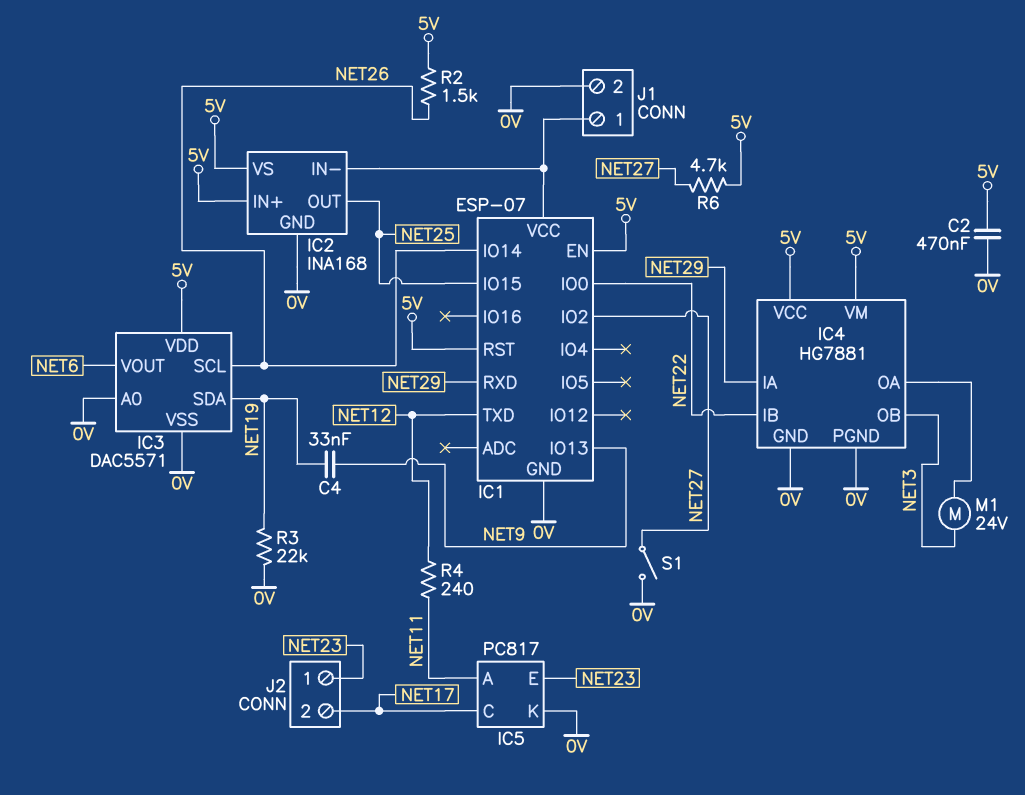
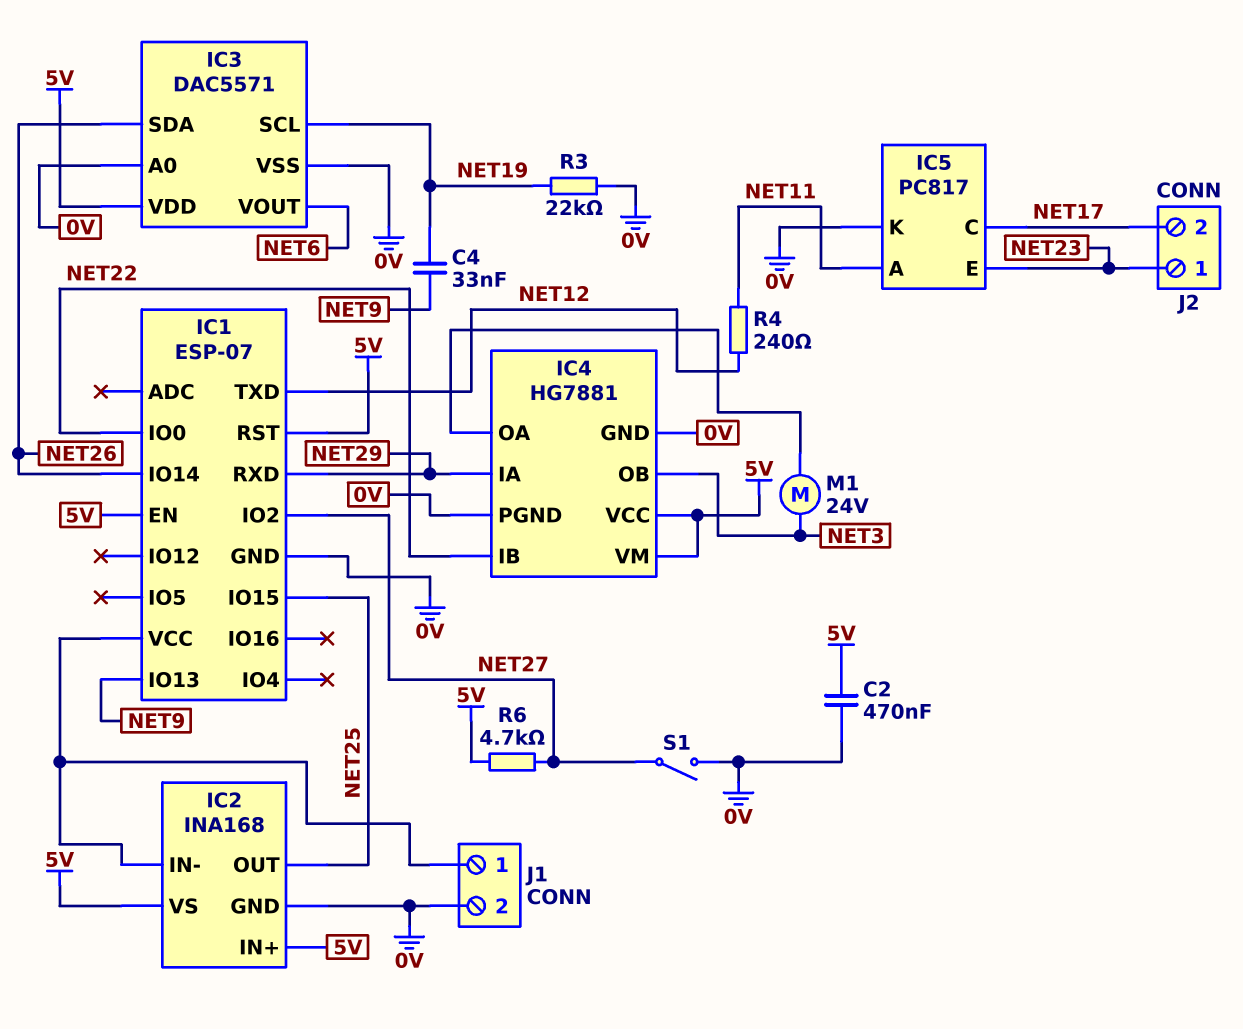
IC3 pin SCL: NET26 -> NET19
IC3 pin SDA: NET19 -> NET26
R2: 1.5k (5V, NET26) -> none

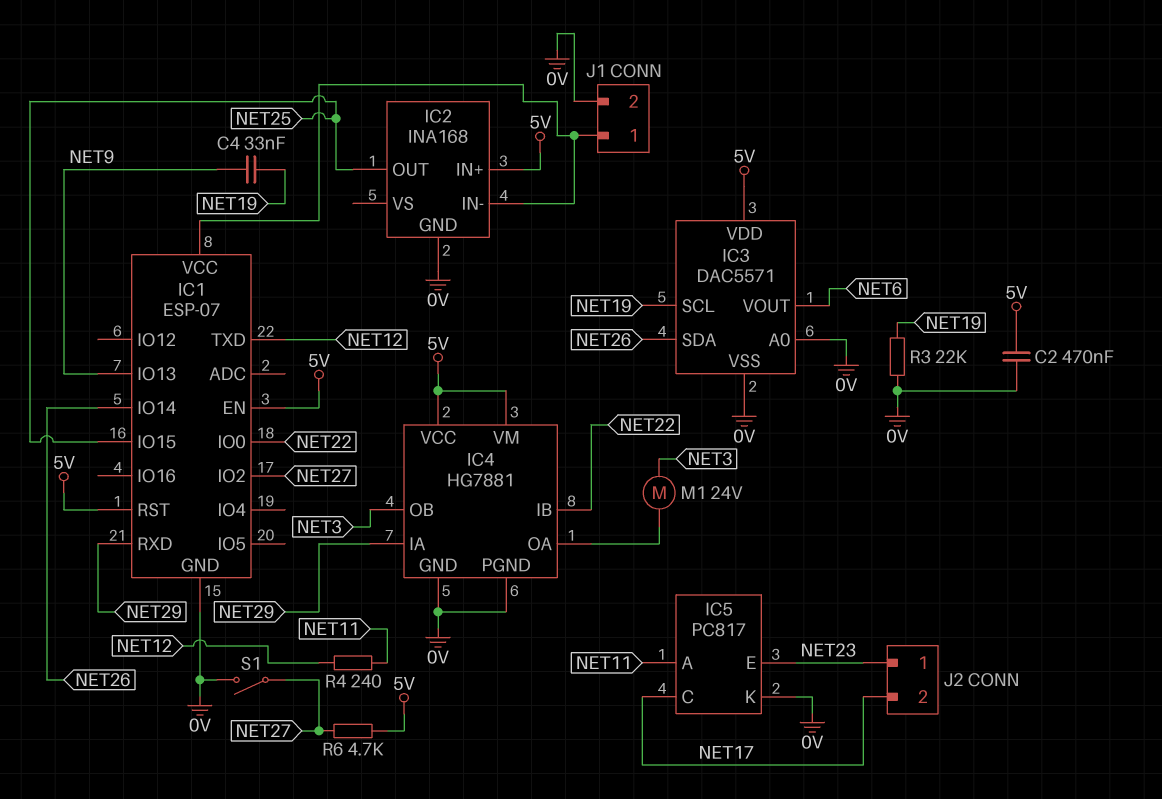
IC2 pin VS: 5V -> none

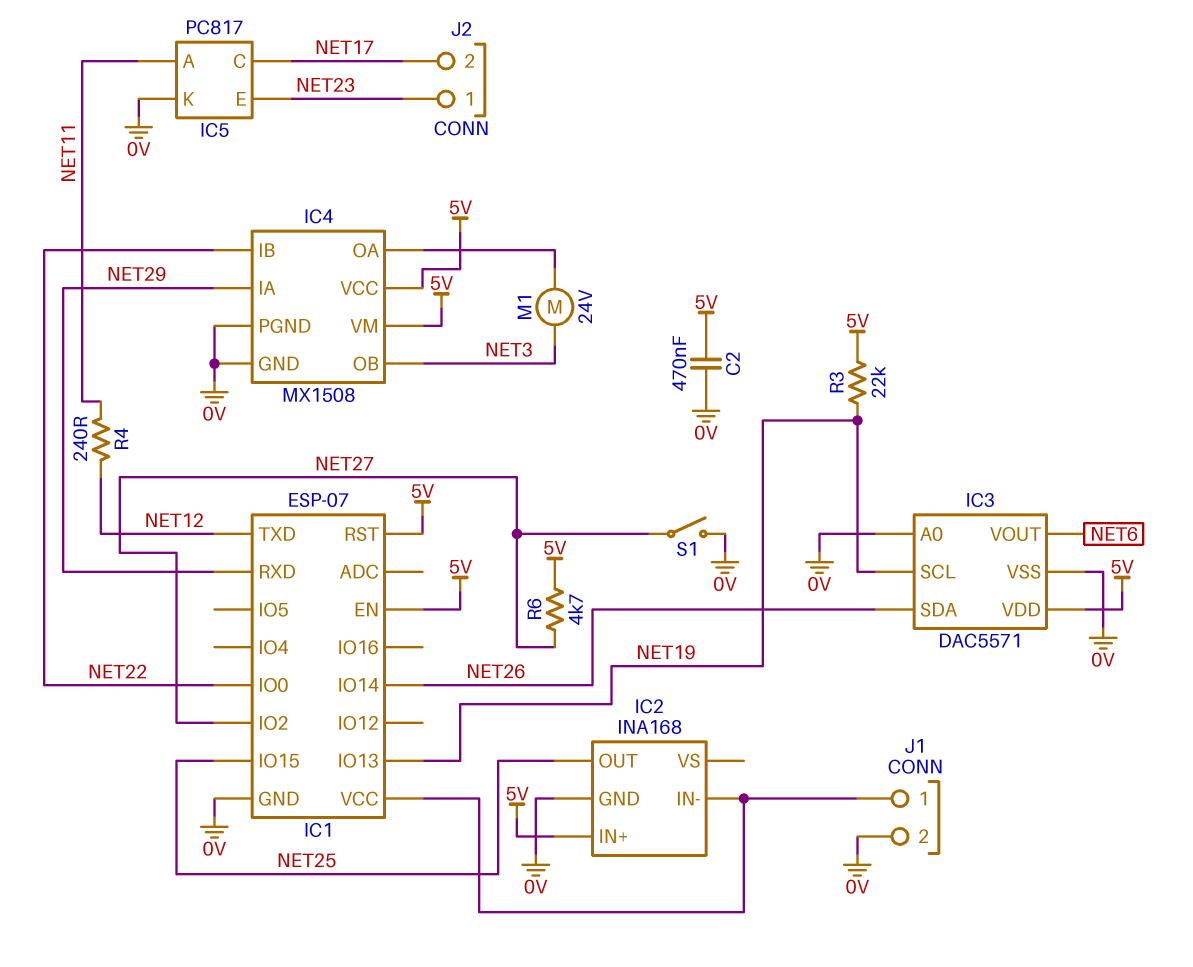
C4: 33nF (NET9, NET19) -> none
IC1 pin IO13: NET9 -> NET19
IC4: HG7881 -> MX1508
R3: 22k (0V, NET19) -> 22k (5V, NET19)

